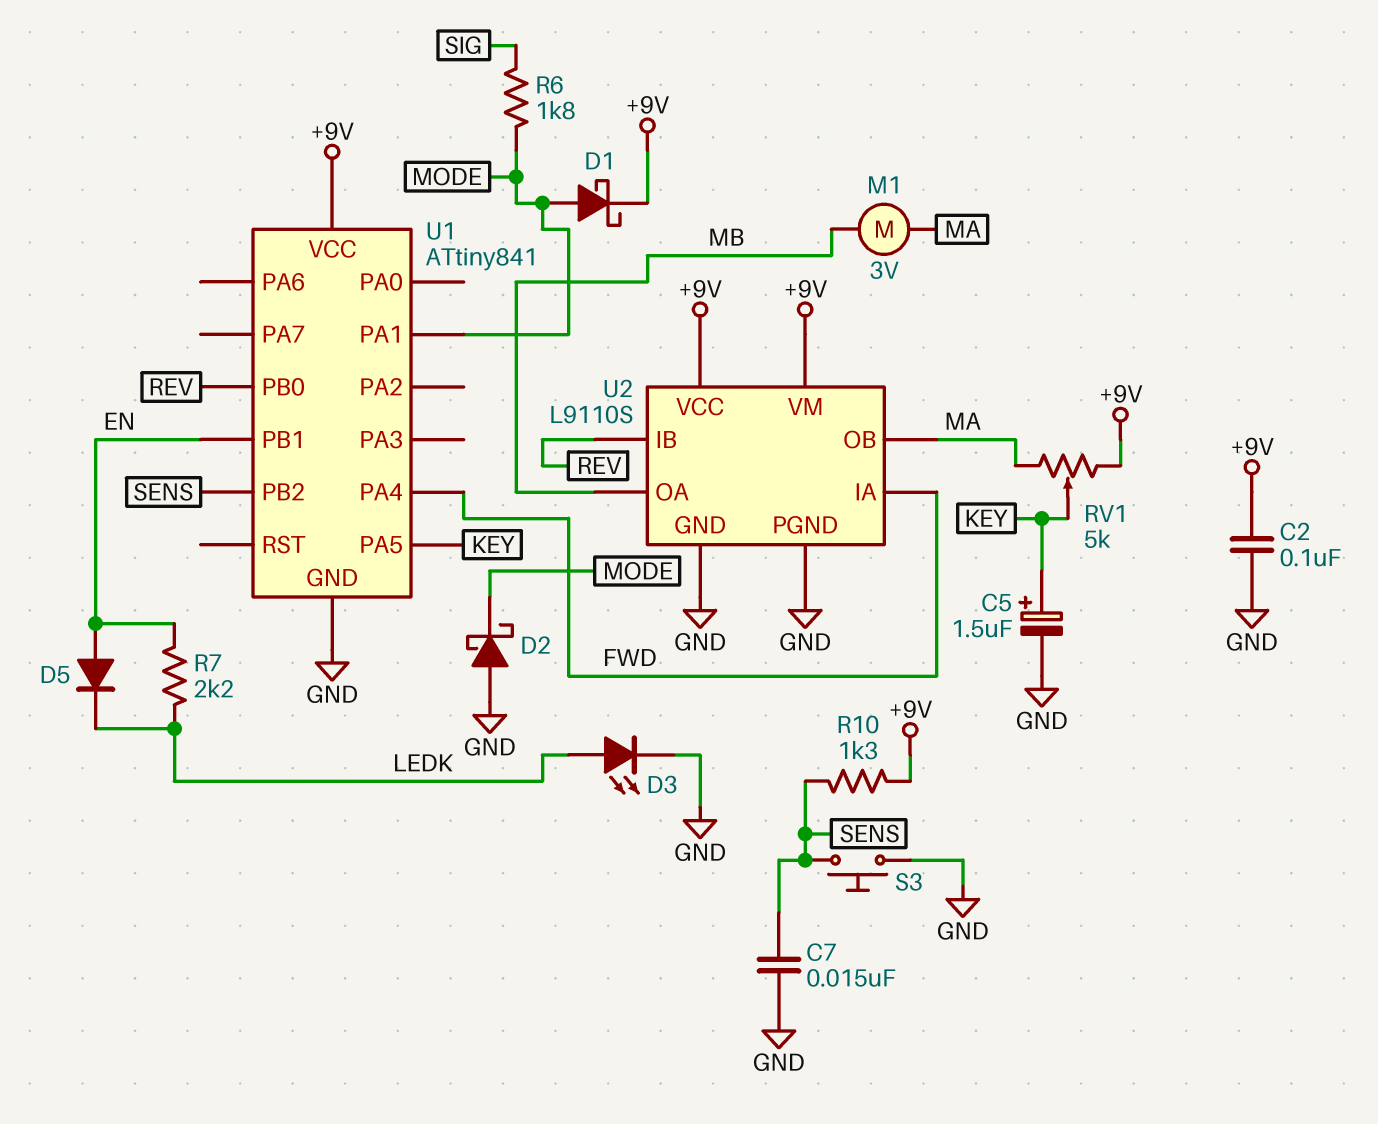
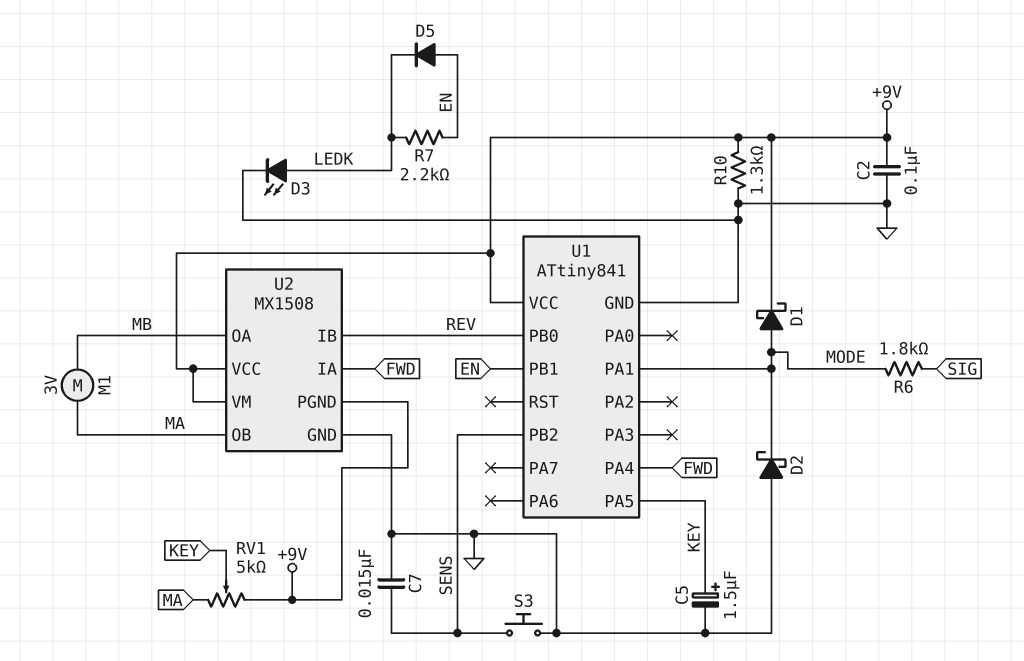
R10: 1.3k (+9V, SENS) -> 1.3k (+9V, GND)
U2: L9110S -> MX1508
U2 pin PGND: GND -> +9V

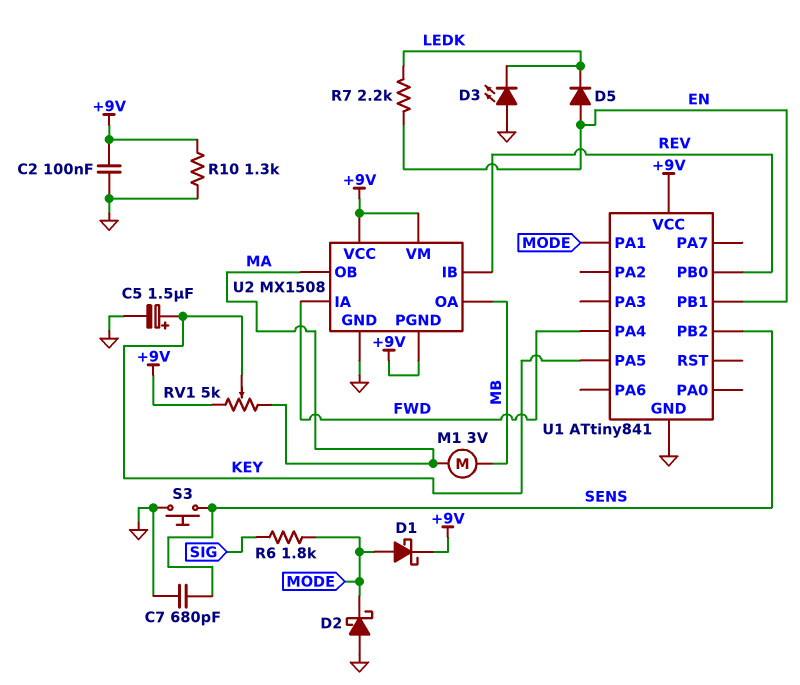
C7: 15nF (GND, SENS) -> 680pF (GND, SENS)
D3: LED (A LEDK, K GND) -> LED (A GND, K LEDK)

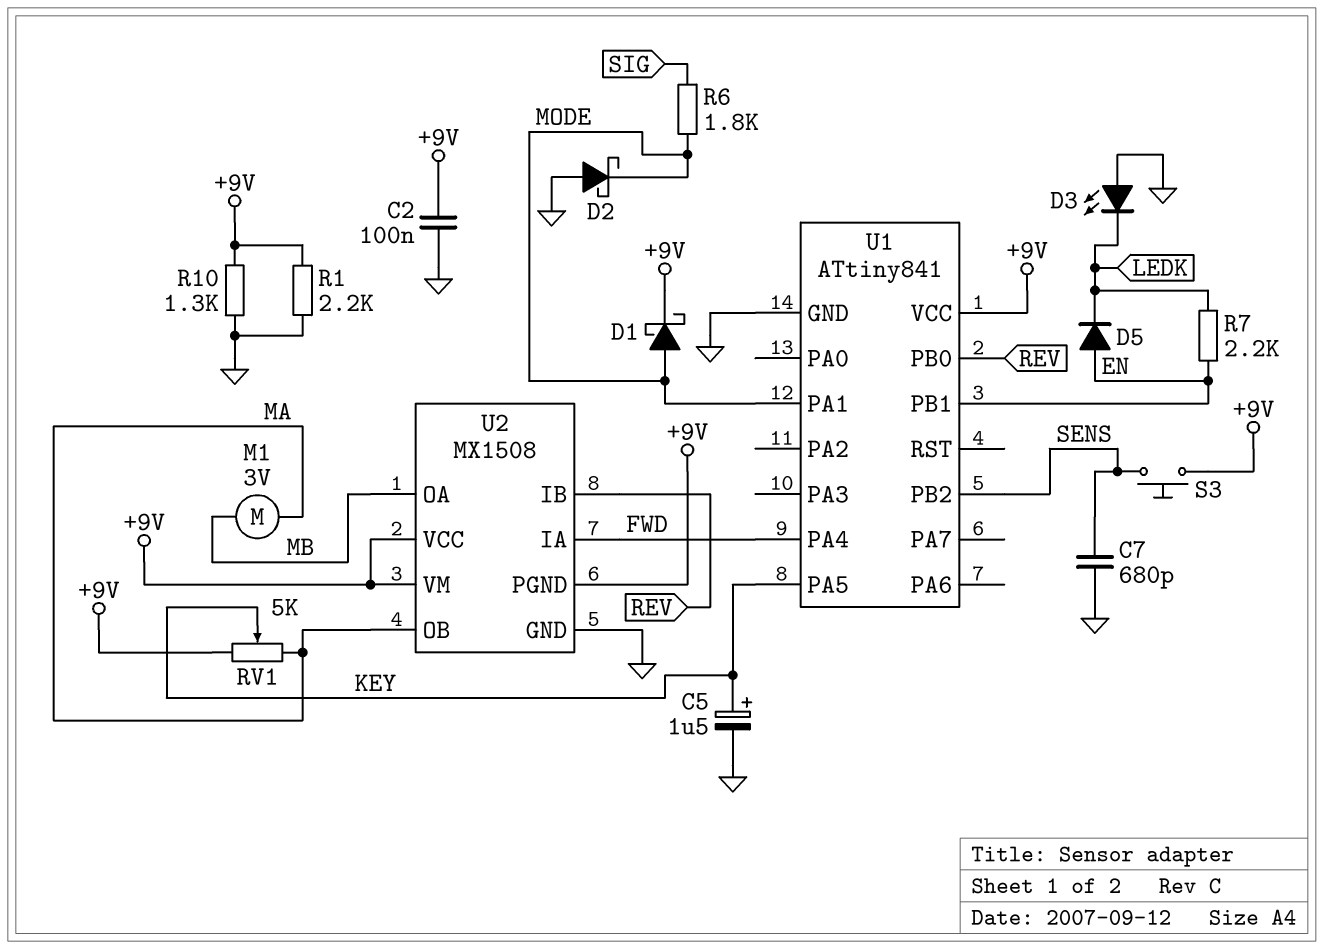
R1: none -> 2.2k (+9V, GND)
S3: button (GND, SENS) -> button (+9V, SENS)

